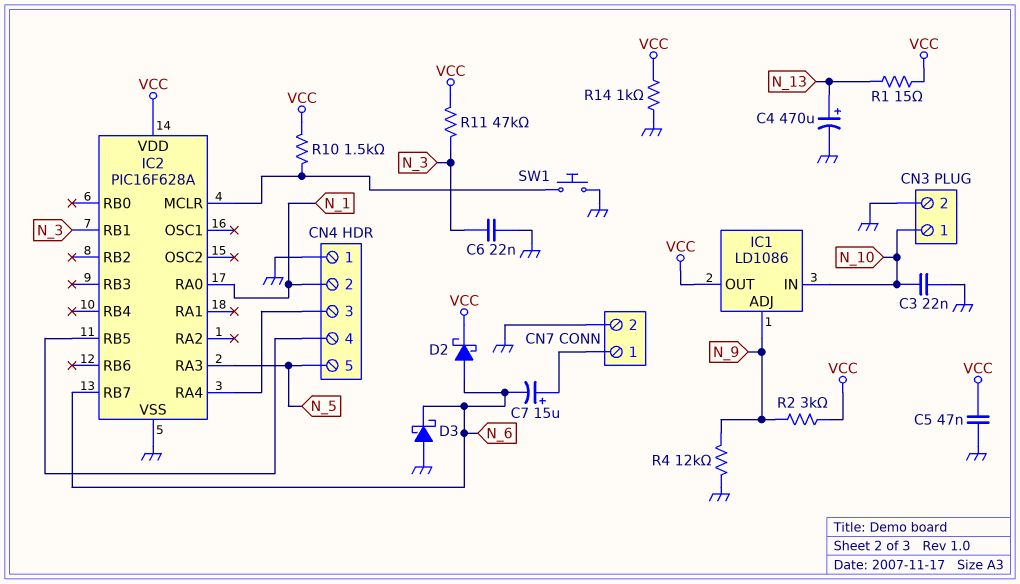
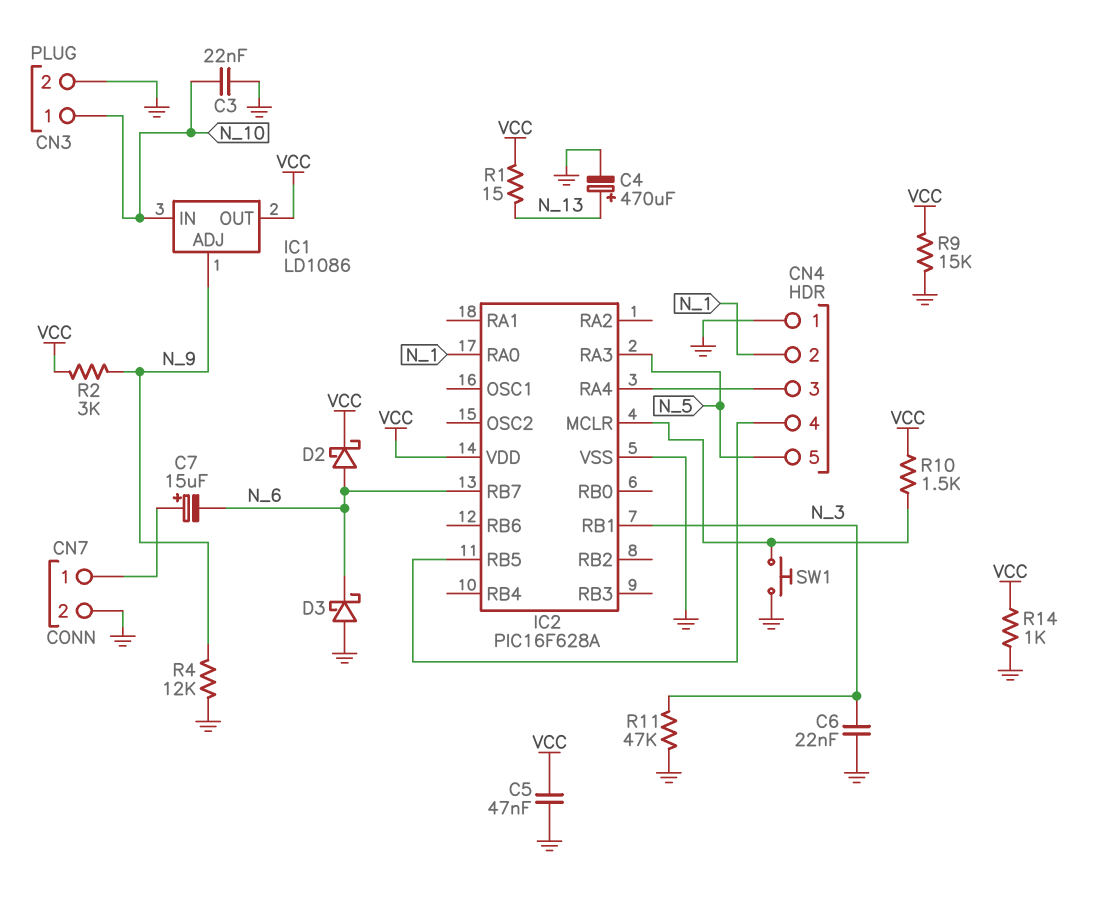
R9: none -> 15k (GND, VCC)
R11: 47k (N_3, VCC) -> 47k (GND, N_3)

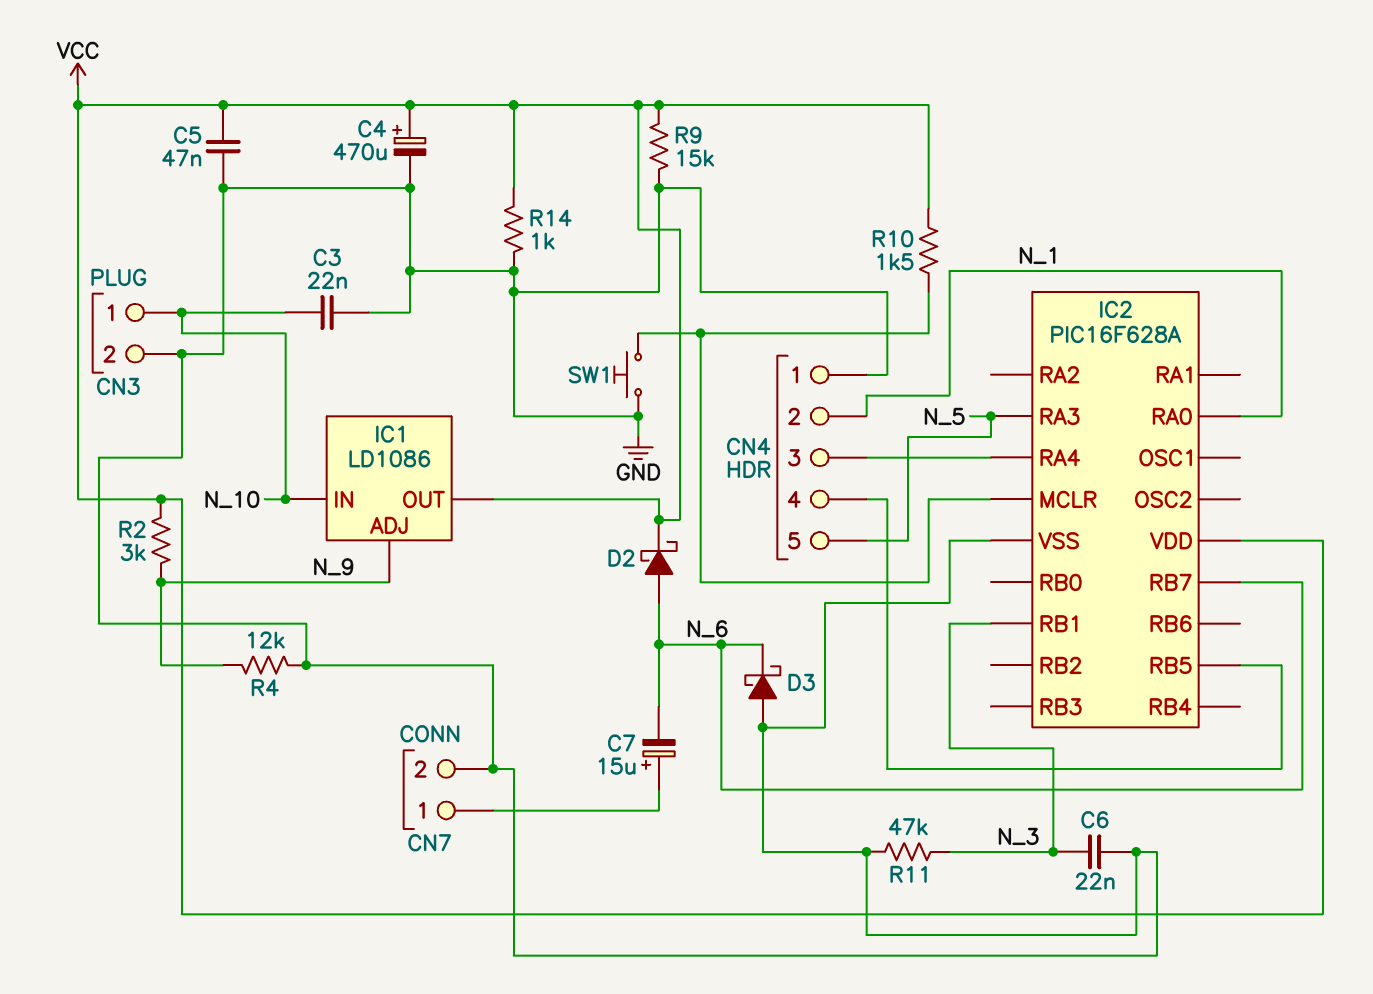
C4: 470uF (plus N_13, minus GND) -> 470uF (plus VCC, minus GND)
R1: 15 (N_13, VCC) -> none

